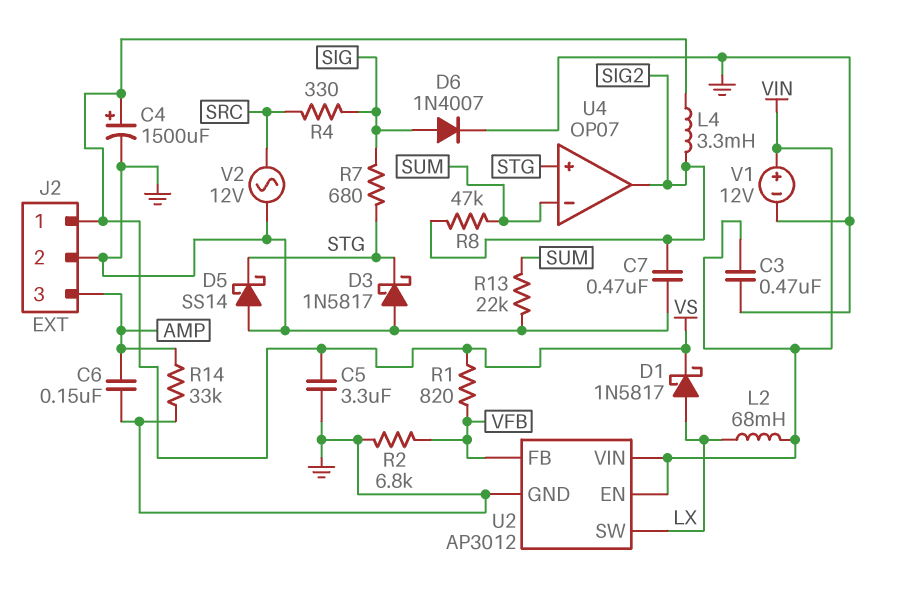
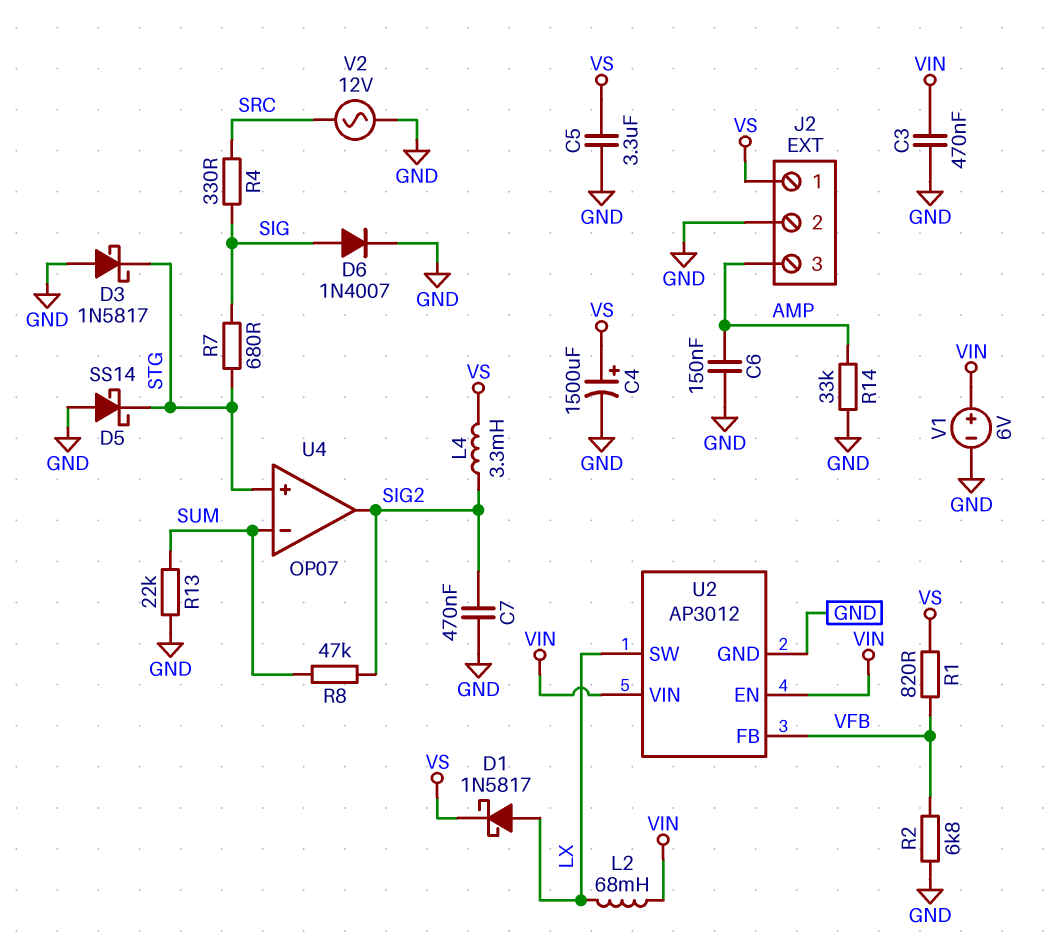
V1: 12V (plus VIN, minus GND) -> 6V (plus VIN, minus GND)

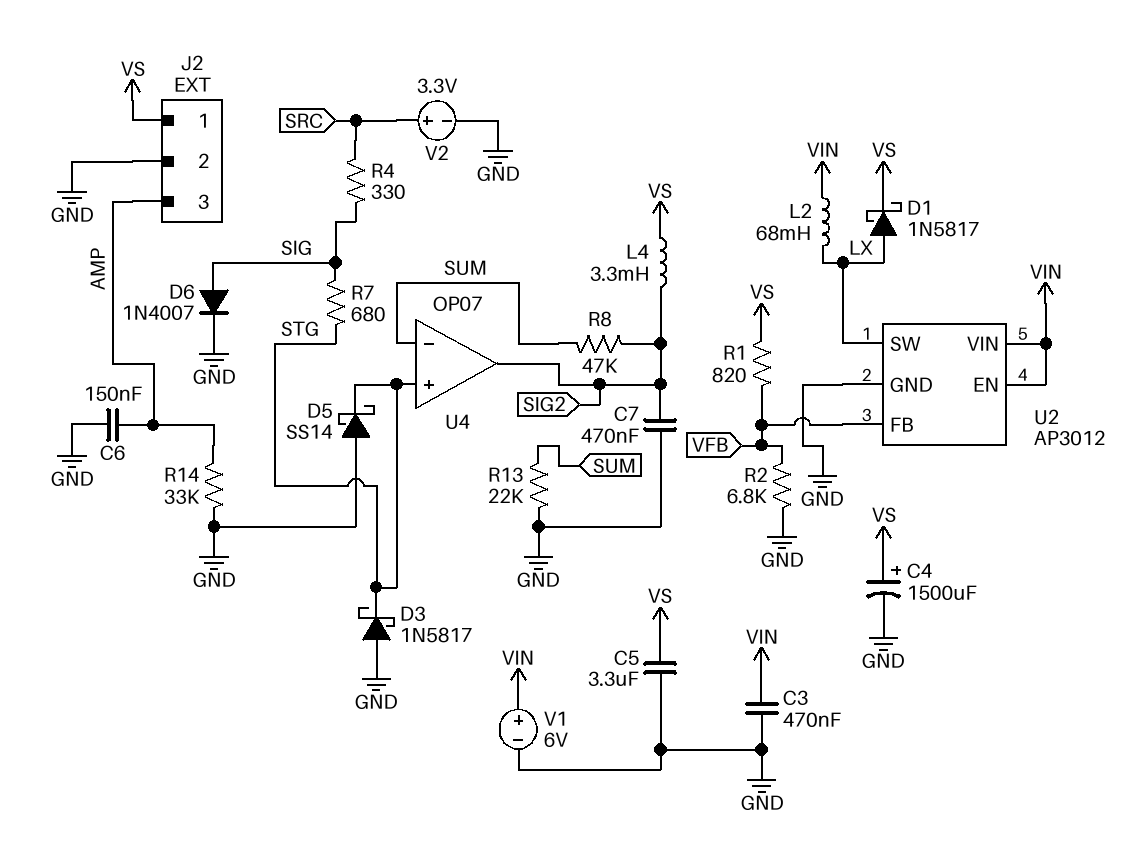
V2: AC 12V (GND, SRC) -> 3.3V (plus SRC, minus GND)

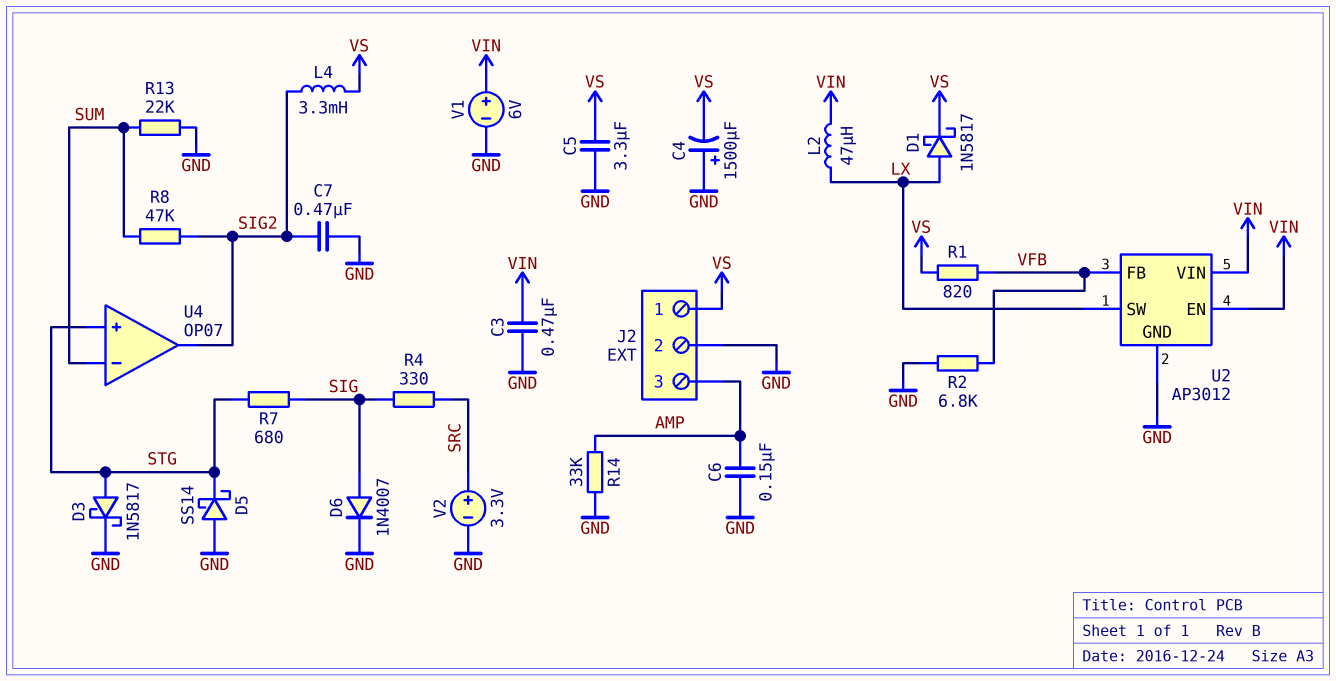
C4: 1500uF (plus VS, minus GND) -> 1500uF (plus GND, minus VS)
D3: schottky 1N5817 (A GND, K STG) -> schottky 1N5817 (A STG, K GND)
L2: 68mH (LX, VIN) -> 47uH (LX, VIN)

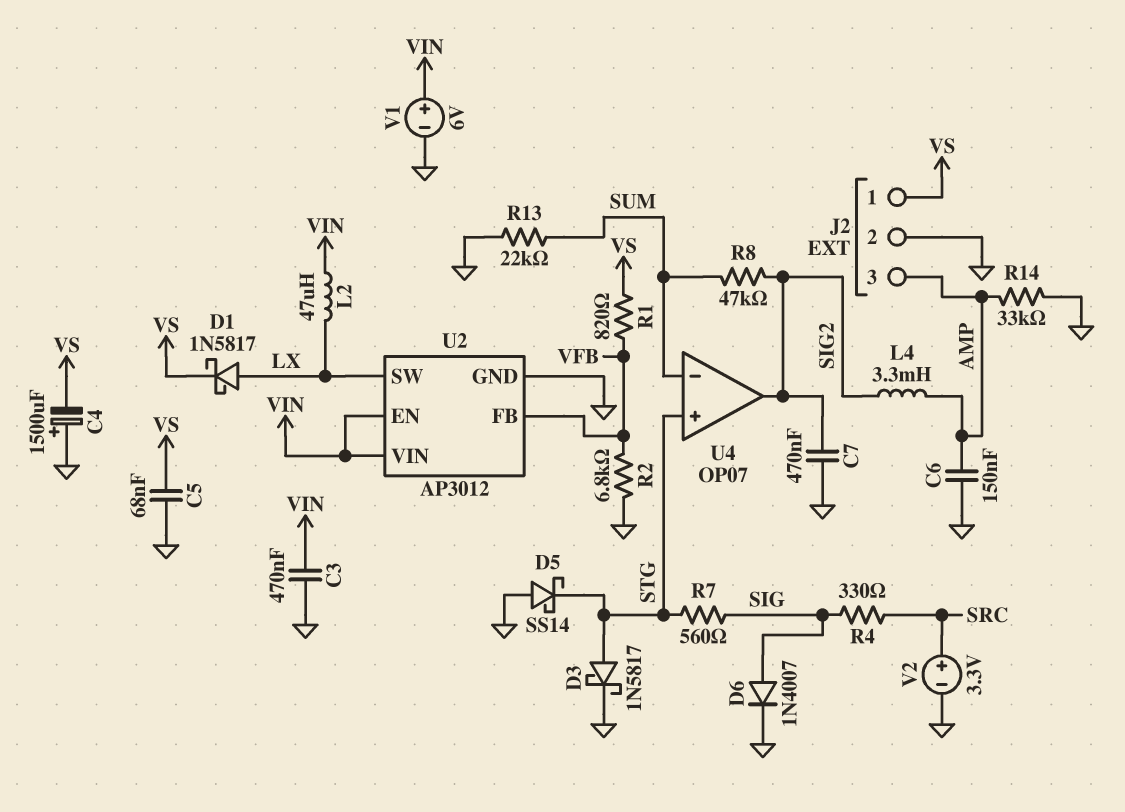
C5: 3.3uF (GND, VS) -> 68nF (GND, VS)
L4: 3.3mH (SIG2, VS) -> 3.3mH (AMP, SIG2)
R7: 680 (SIG, STG) -> 560 (SIG, STG)

